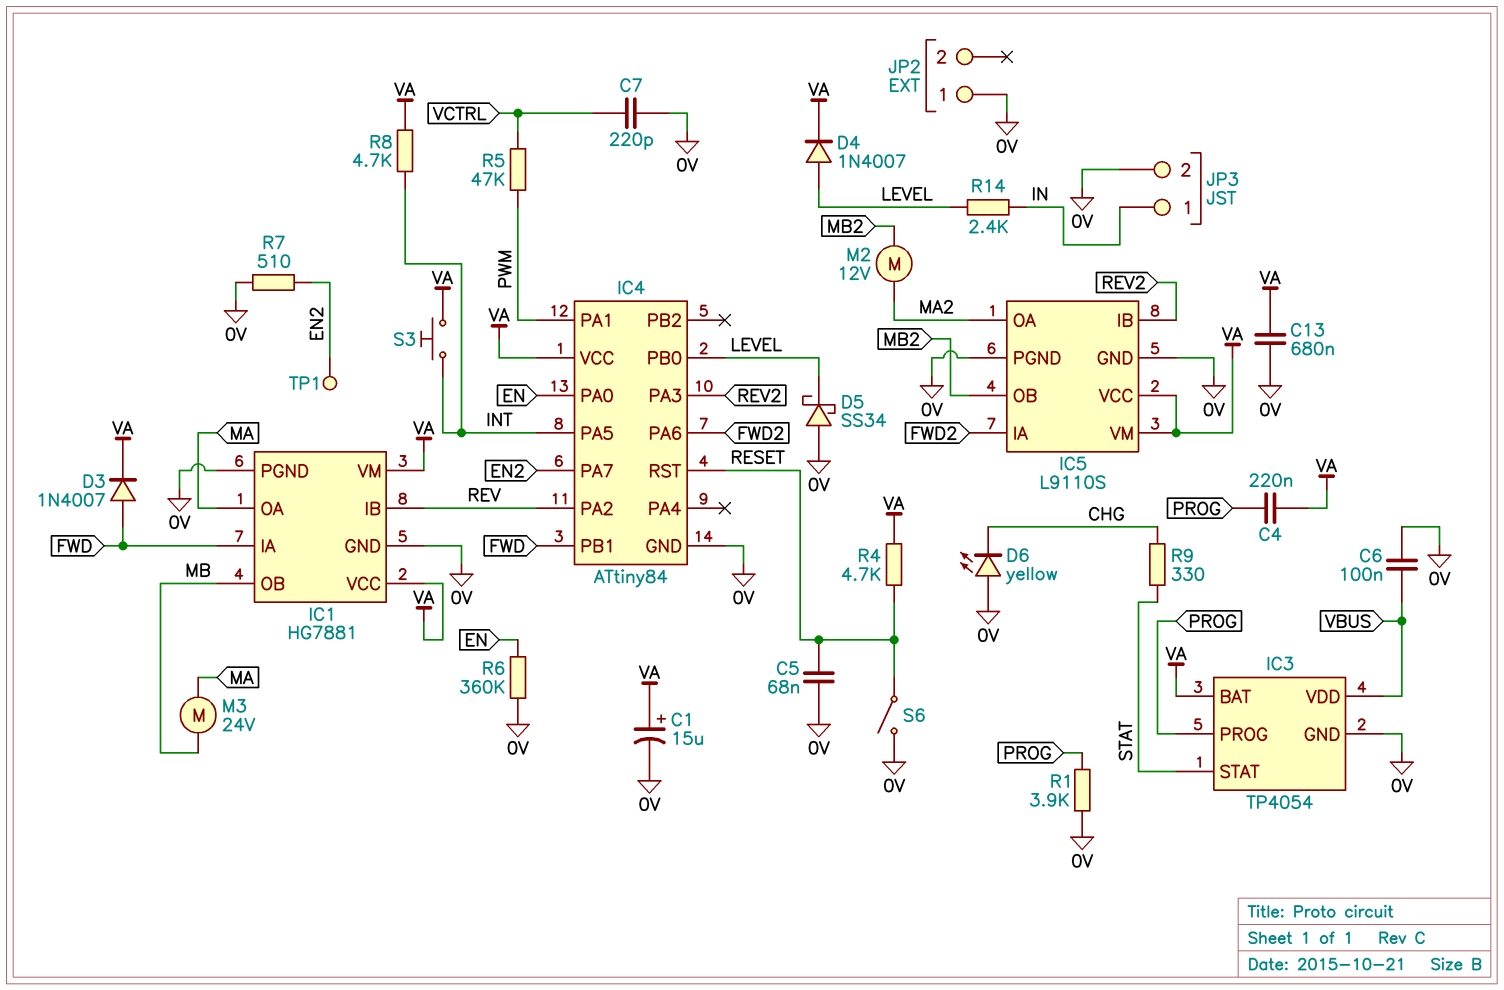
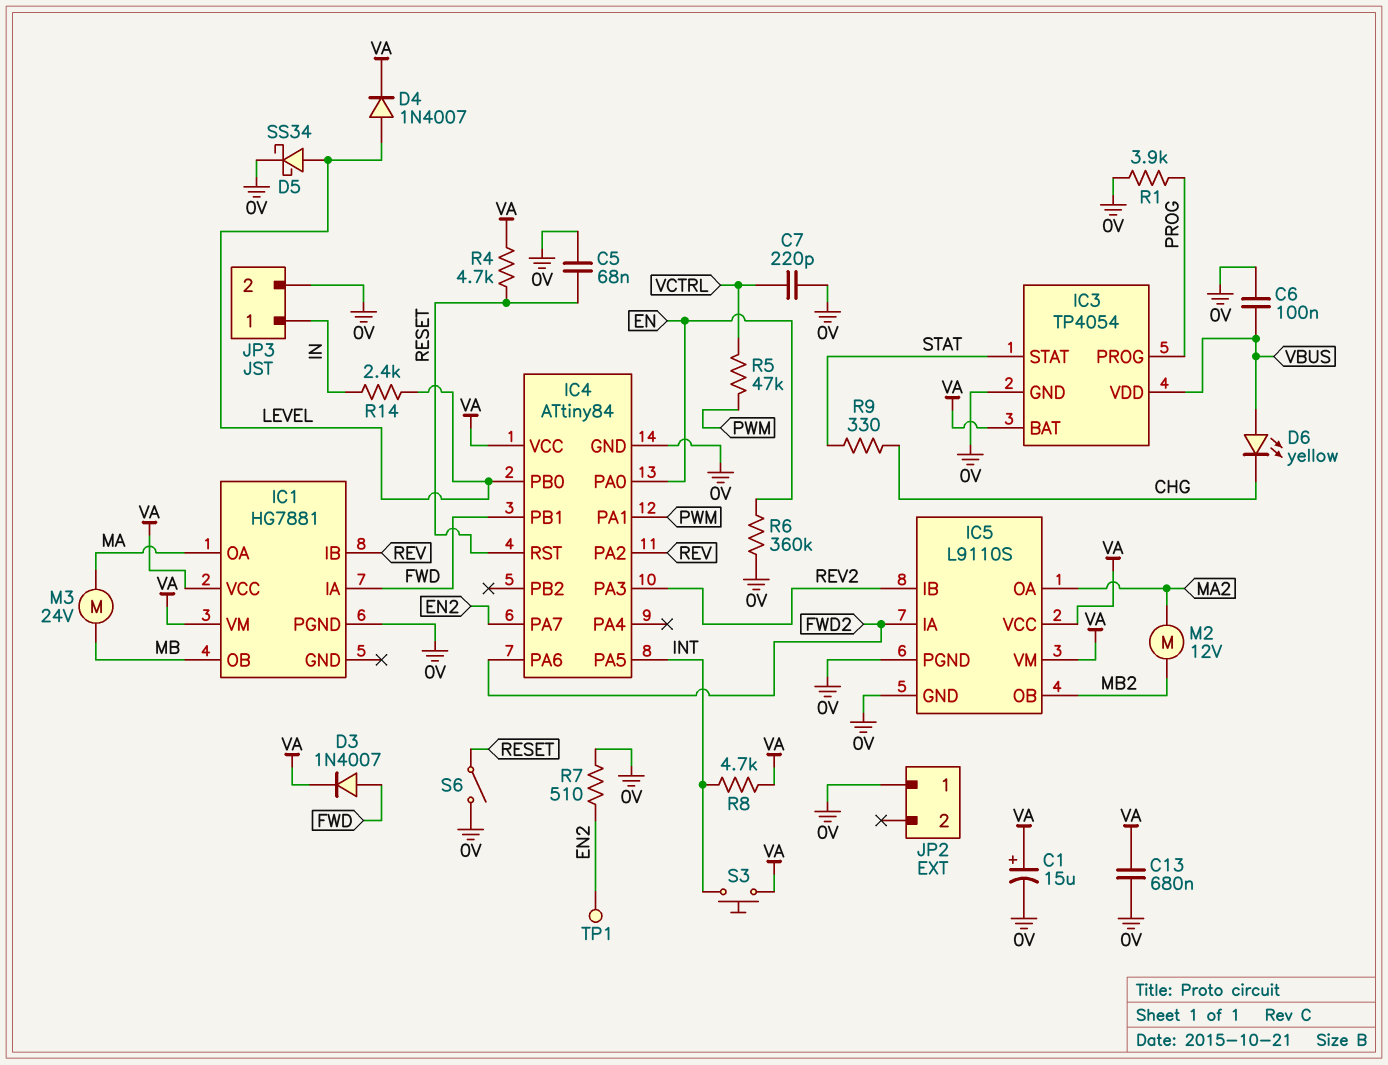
C4: 220nF (PROG, VA) -> none
D5: schottky SS34 (A 0V, K LEVEL) -> schottky SS34 (A LEVEL, K 0V)
D6: LED yellow (A 0V, K CHG) -> LED yellow (A VBUS, K CHG)
IC1 pin GND: 0V -> none

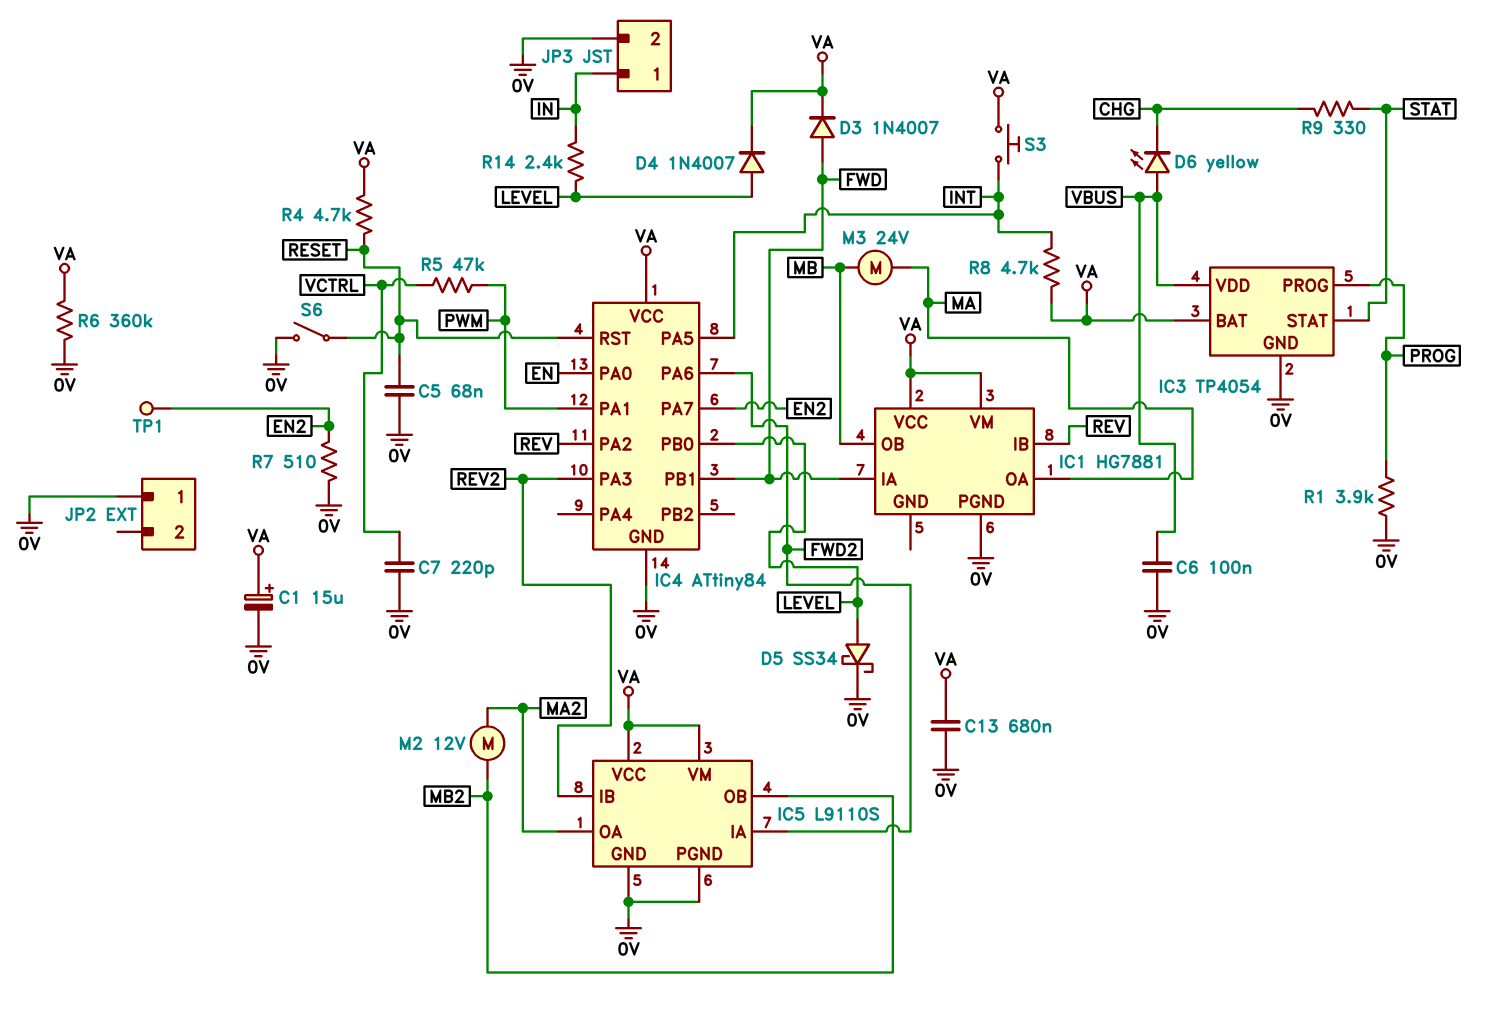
R6: 360k (0V, EN) -> 360k (0V, VA)

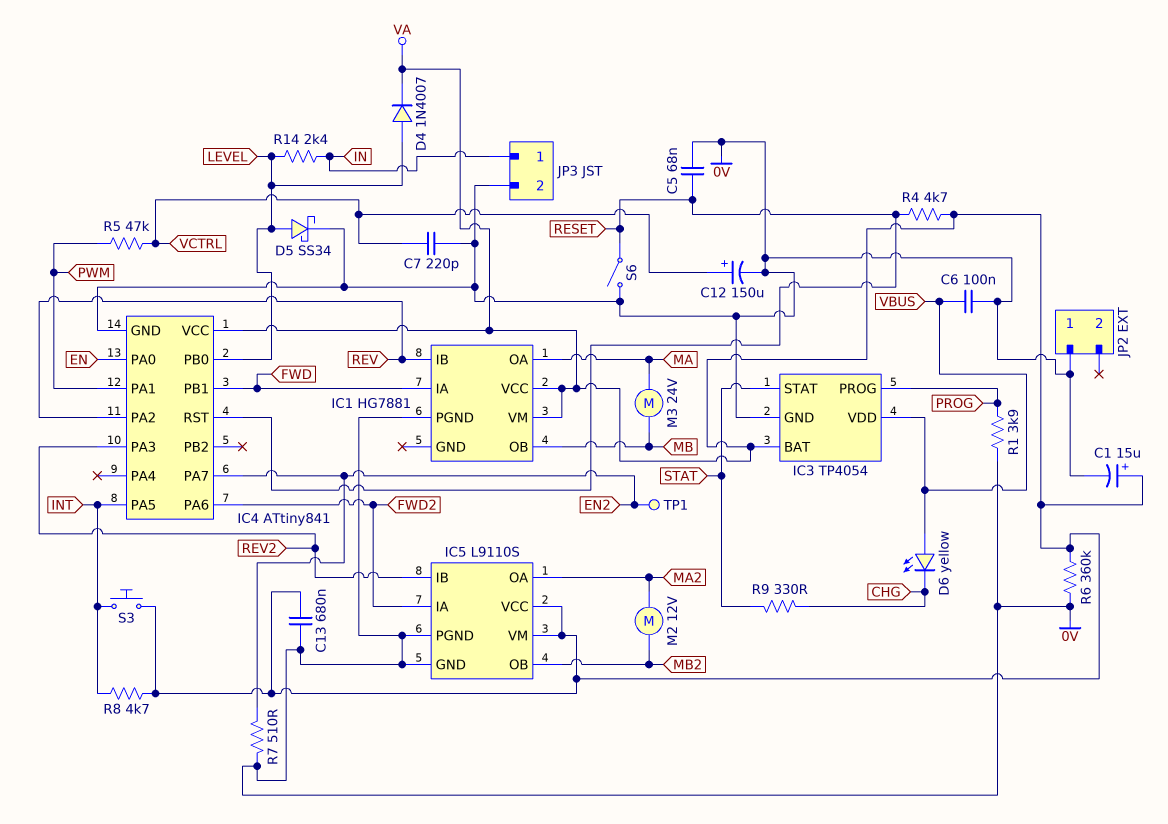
C12: none -> 150uF (plus VCTRL, minus 0V)
D3: diode 1N4007 (A FWD, K VA) -> none
IC4: ATtiny84 -> ATtiny841

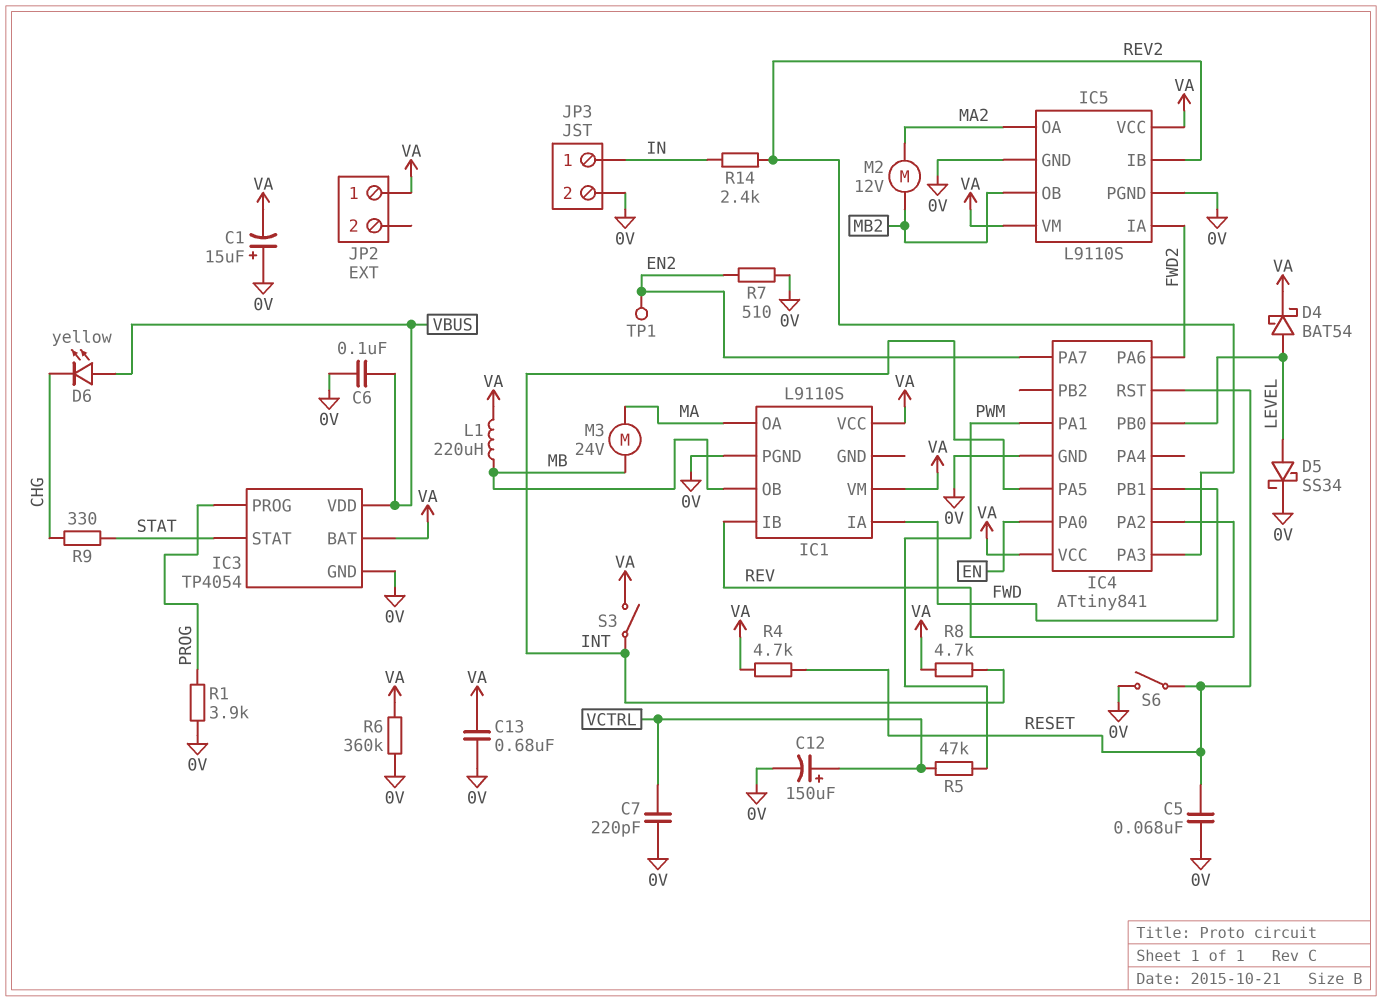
C1: 15uF (plus VA, minus 0V) -> 15uF (plus 0V, minus VA)
D4: diode 1N4007 (A LEVEL, K VA) -> schottky BAT54 (A LEVEL, K VA)
IC1: HG7881 -> L9110S
JP2 pin 1: 0V -> VA
L1: none -> 220uH (MB, VA)
R14: 2.4k (IN, LEVEL) -> 2.4k (IN, REV2)
S3: button (INT, VA) -> switch (INT, VA)

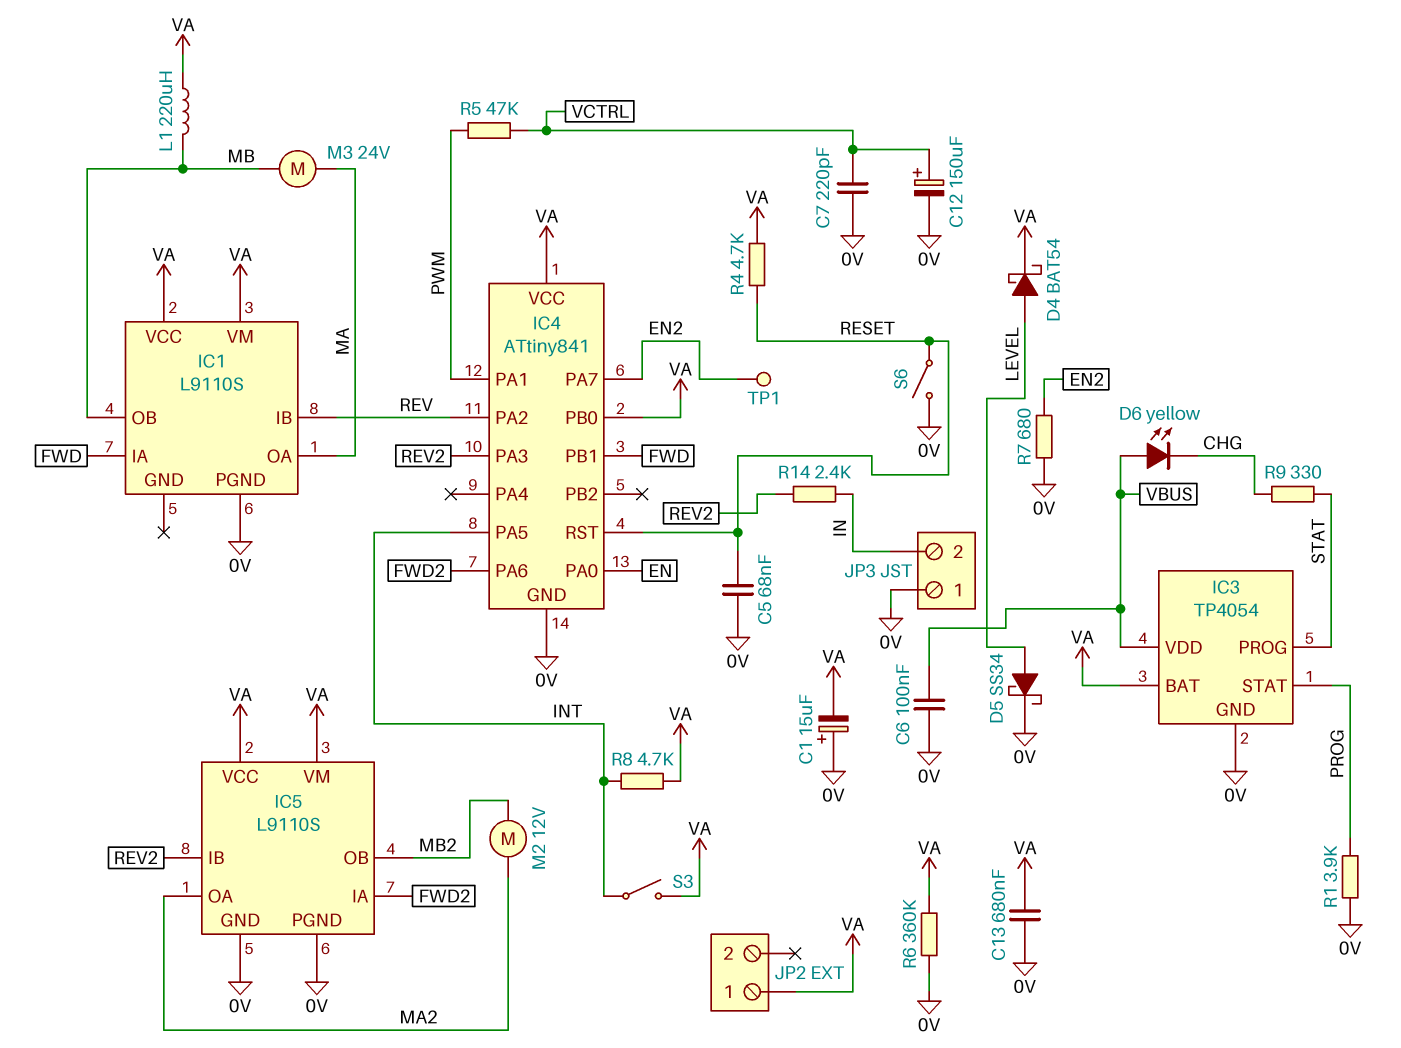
IC3 pin PROG: PROG -> STAT
IC3 pin STAT: STAT -> PROG
IC4 pin PB0: LEVEL -> VA
JP3 pin 1: IN -> 0V
JP3 pin 2: 0V -> IN
R7: 510 (0V, EN2) -> 680 (0V, EN2)

